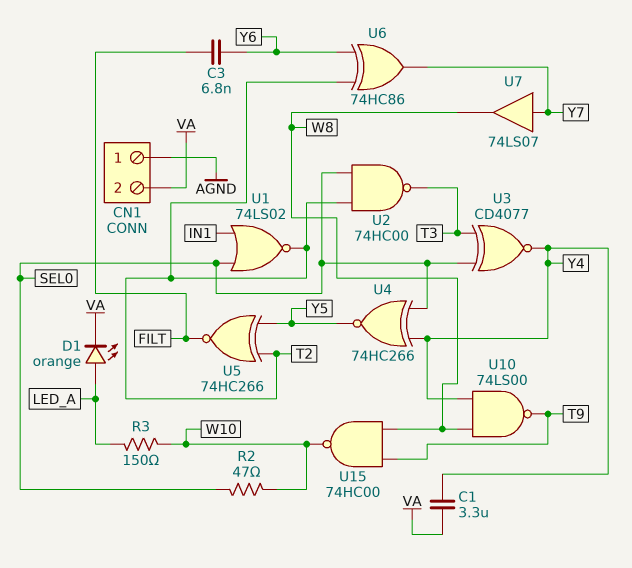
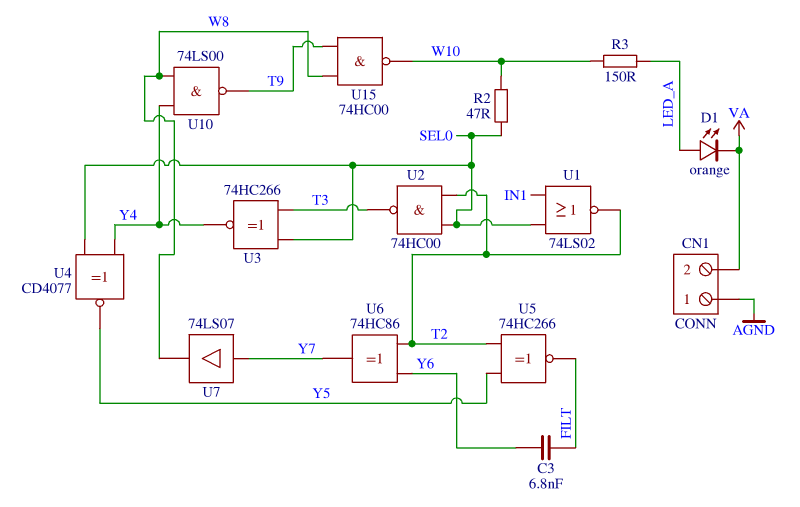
C1: 3.3uF (VA, Y4) -> none
U3: XNOR CD4077 (in SEL0, in T3, out Y4) -> XNOR 74HC266 (in SEL0, in T3, out Y4)
U4: XNOR 74HC266 (in SEL0, in Y4, out Y5) -> XNOR CD4077 (in SEL0, in Y4, out Y5)

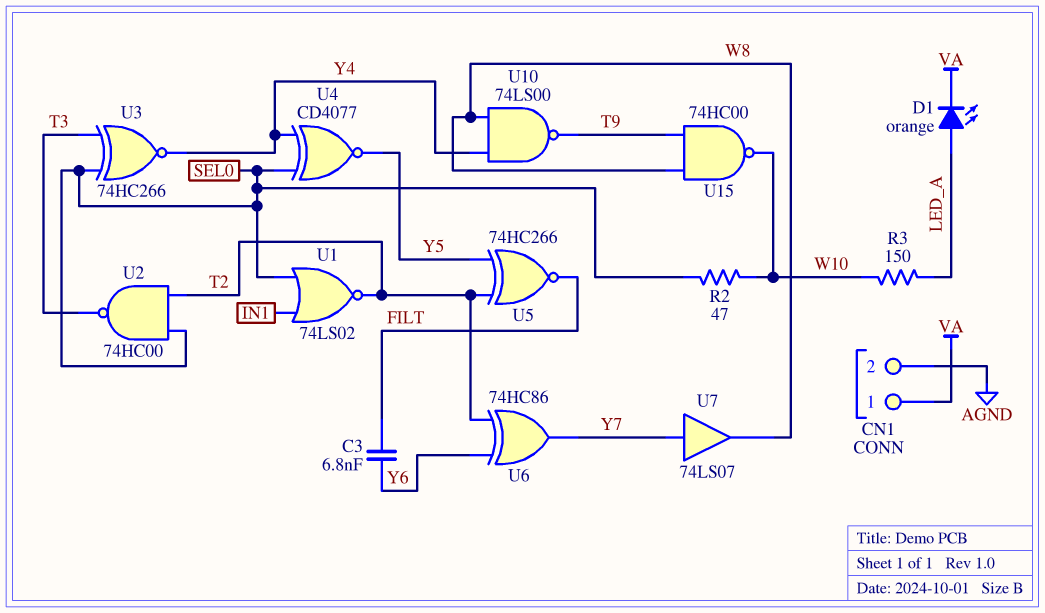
CN1 pin 1: AGND -> VA
CN1 pin 2: VA -> AGND

